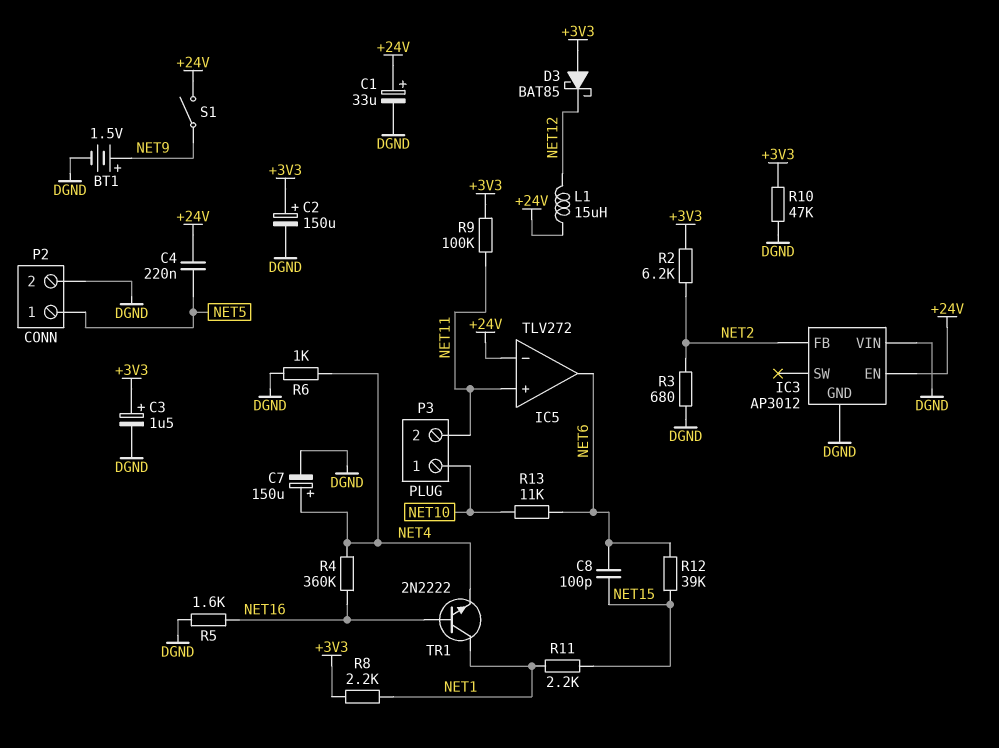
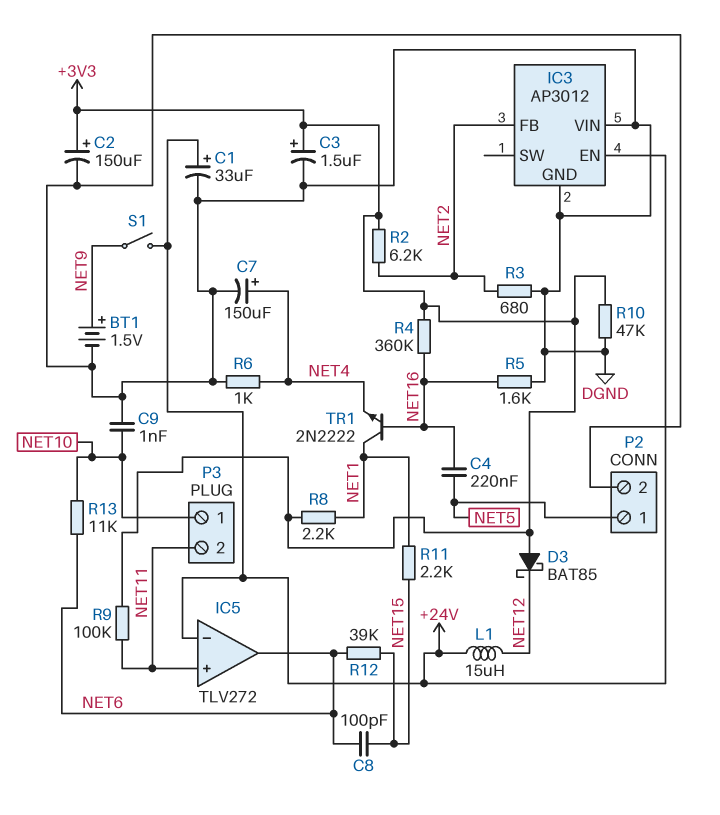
C4: 220nF (+24V, NET5) -> 220nF (NET5, NET16)
C9: none -> 1nF (DGND, NET10)
R4: 360k (NET4, NET16) -> 360k (+3V3, NET16)

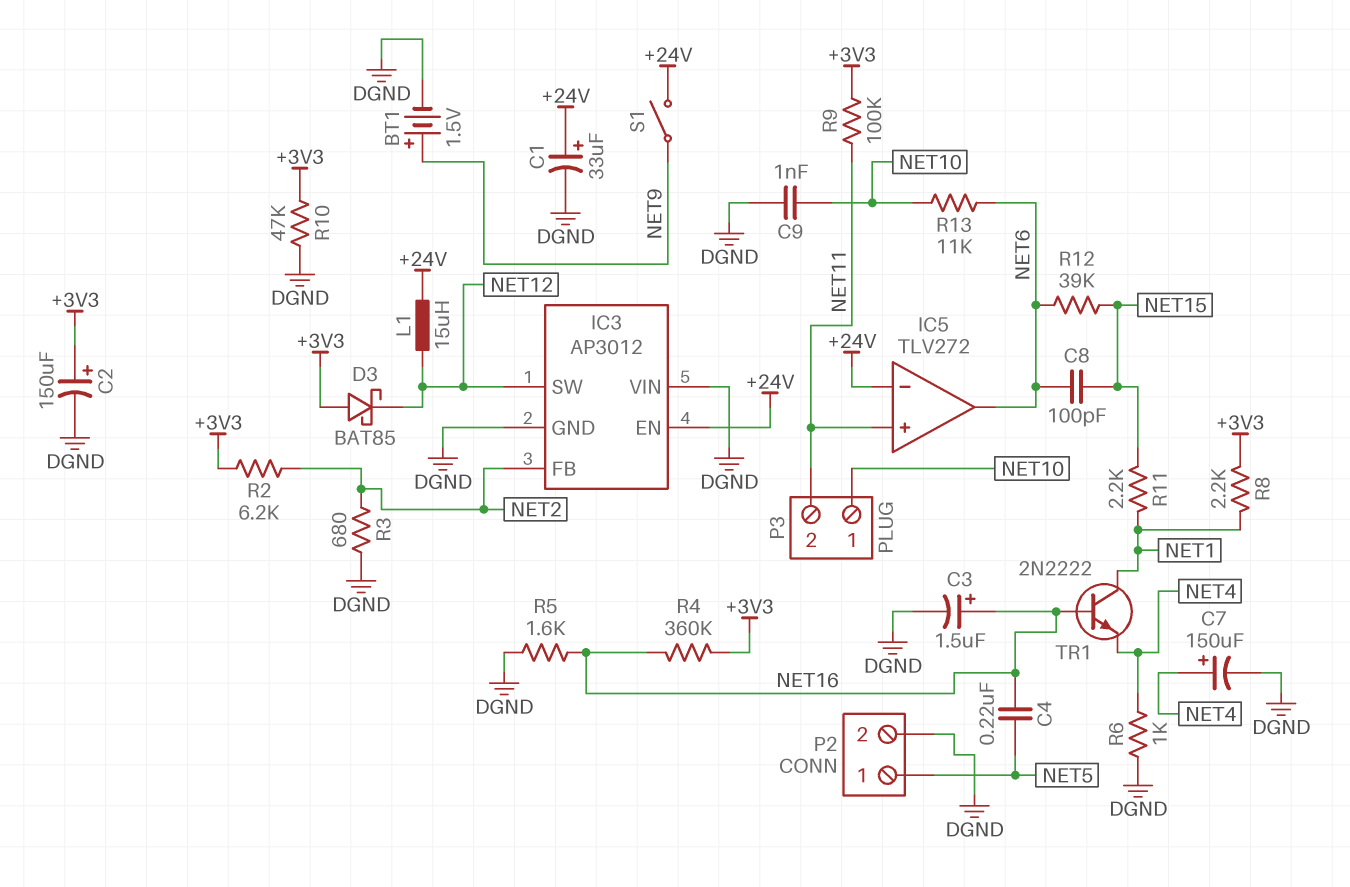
C3: 1.5uF (plus +3V3, minus DGND) -> 1.5uF (plus NET16, minus DGND)
IC3 pin SW: none -> NET12

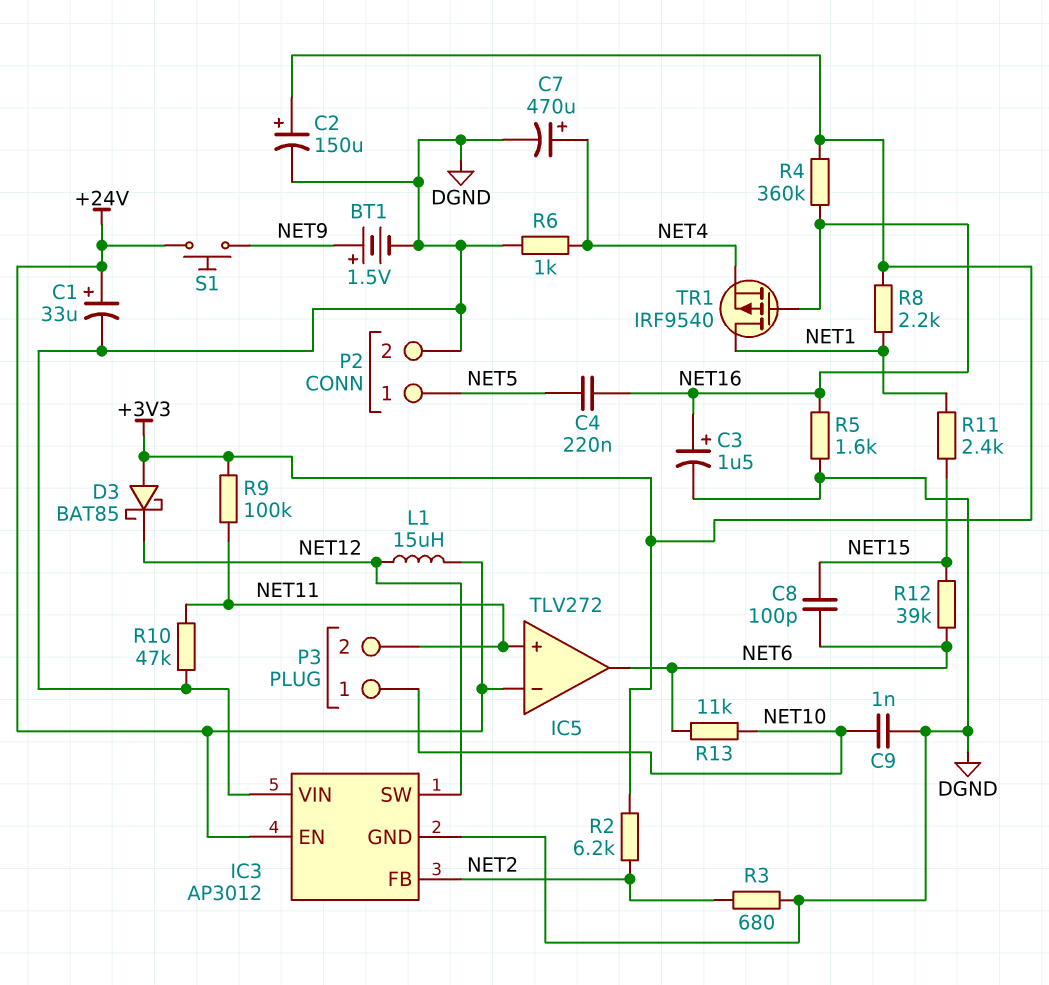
C7: 150uF (plus NET4, minus DGND) -> 470uF (plus NET4, minus DGND)
R10: 47k (+3V3, DGND) -> 47k (DGND, NET11)
R11: 2.2k (NET1, NET15) -> 2.4k (NET1, NET15)
S1: switch (+24V, NET9) -> button (+24V, NET9)
TR1: NPN 2N2222 (B NET16, C NET1, E NET4) -> PMOS IRF9540 (G NET16, D NET1, S NET4)

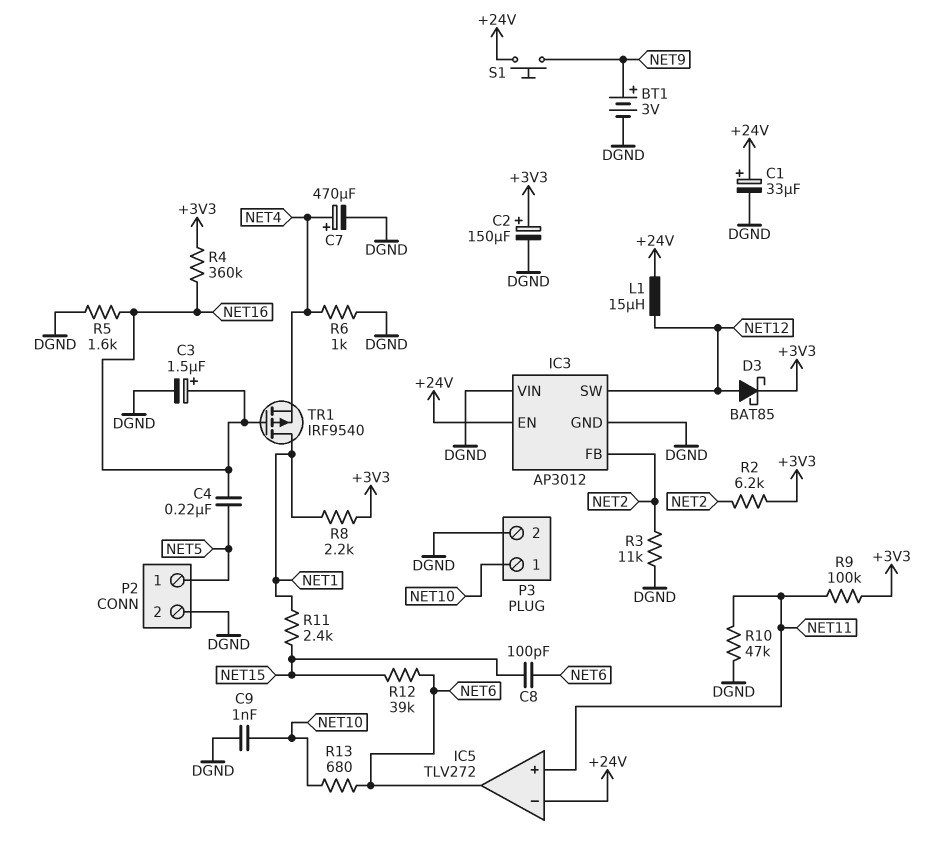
BT1: 1.5V (plus NET9, minus DGND) -> 3V (plus NET9, minus DGND)
D3: schottky BAT85 (A +3V3, K NET12) -> schottky BAT85 (A NET12, K +3V3)
P3 pin 2: NET11 -> DGND
R3: 680 (DGND, NET2) -> 11k (DGND, NET2)
R13: 11k (NET6, NET10) -> 680 (NET6, NET10)

